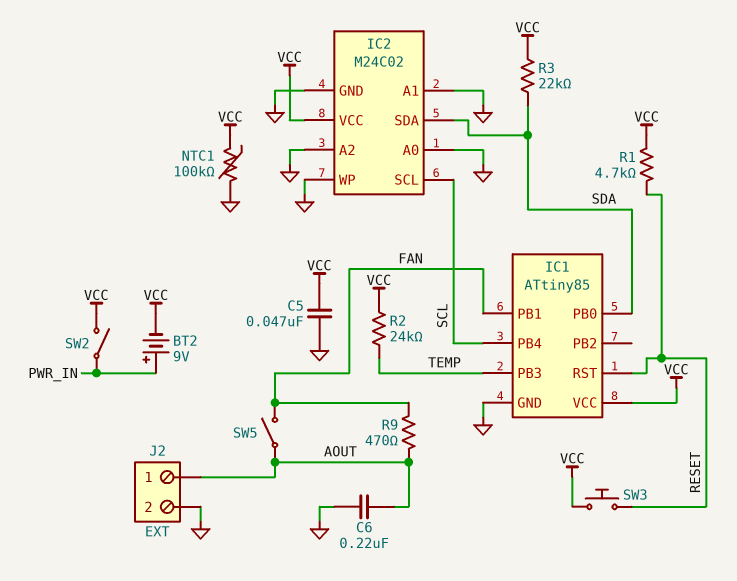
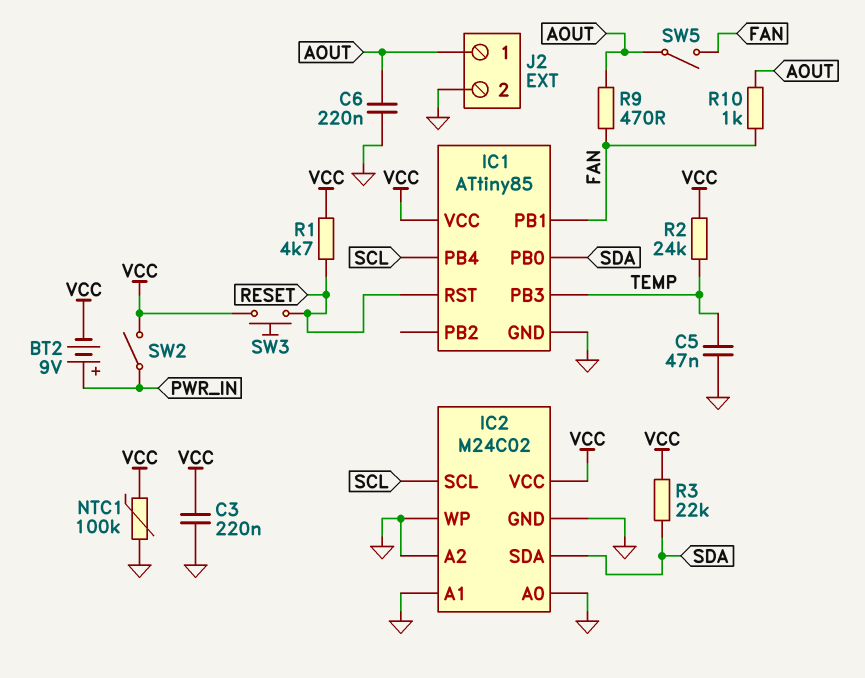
C3: none -> 220nF (GND, VCC)
C5: 47nF (GND, VCC) -> 47nF (GND, TEMP)
R10: none -> 1k (AOUT, FAN)

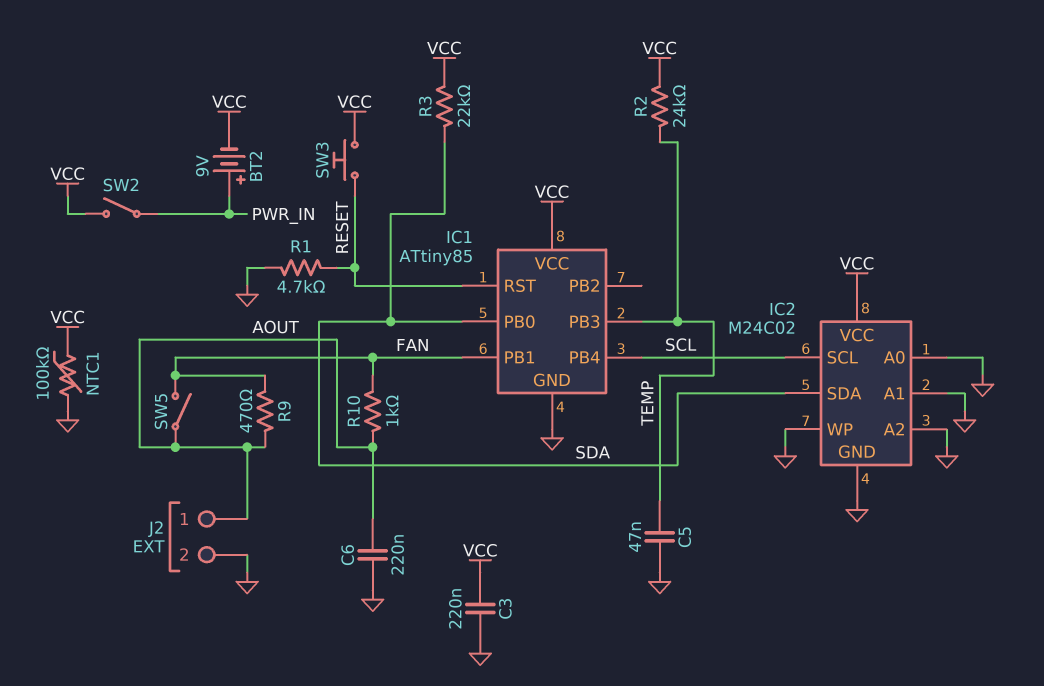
R1: 4.7k (RESET, VCC) -> 4.7k (GND, RESET)

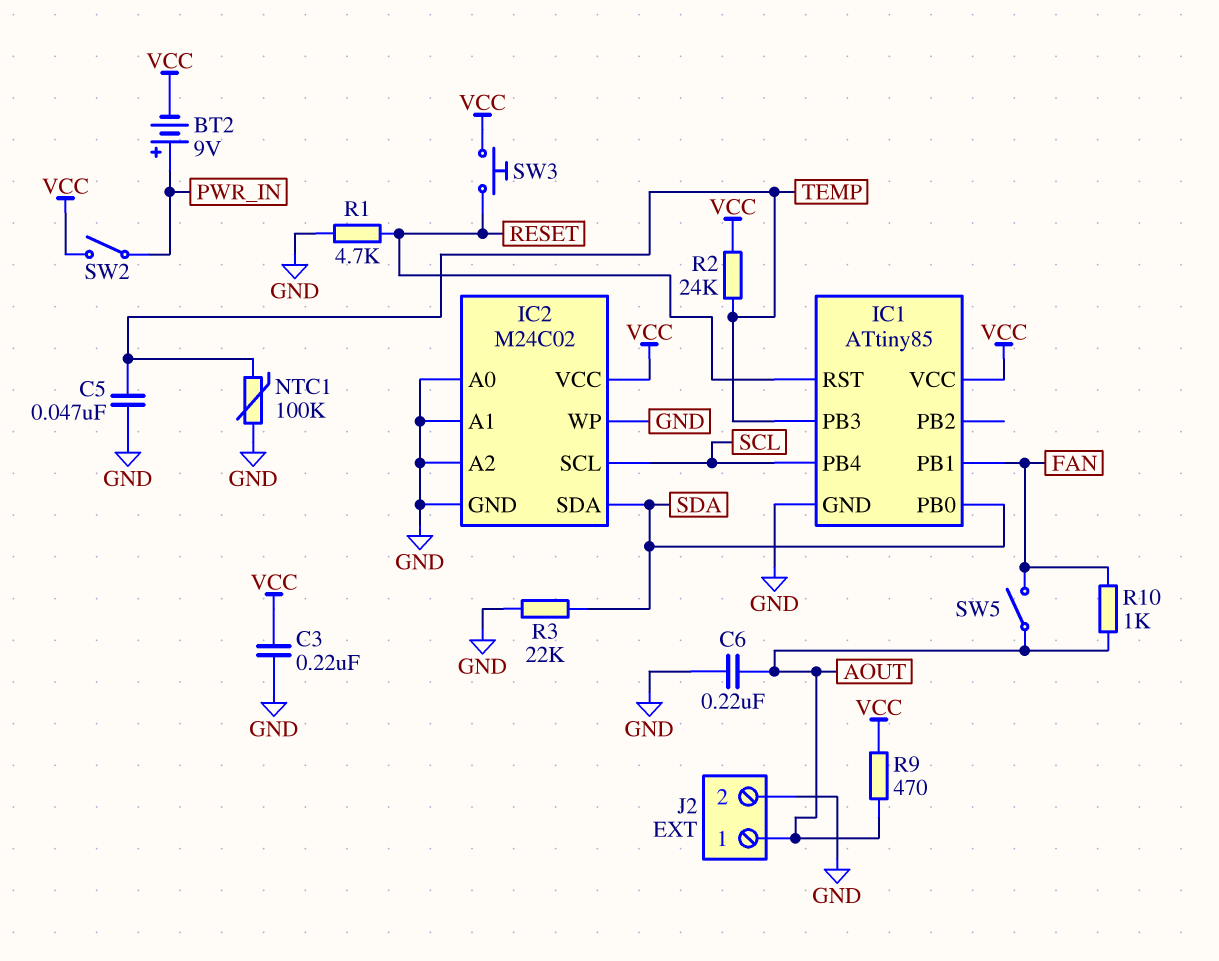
NTC1: 100k (GND, VCC) -> 100k (GND, TEMP)
R3: 22k (SDA, VCC) -> 22k (GND, SDA)
R9: 470 (AOUT, FAN) -> 470 (AOUT, VCC)

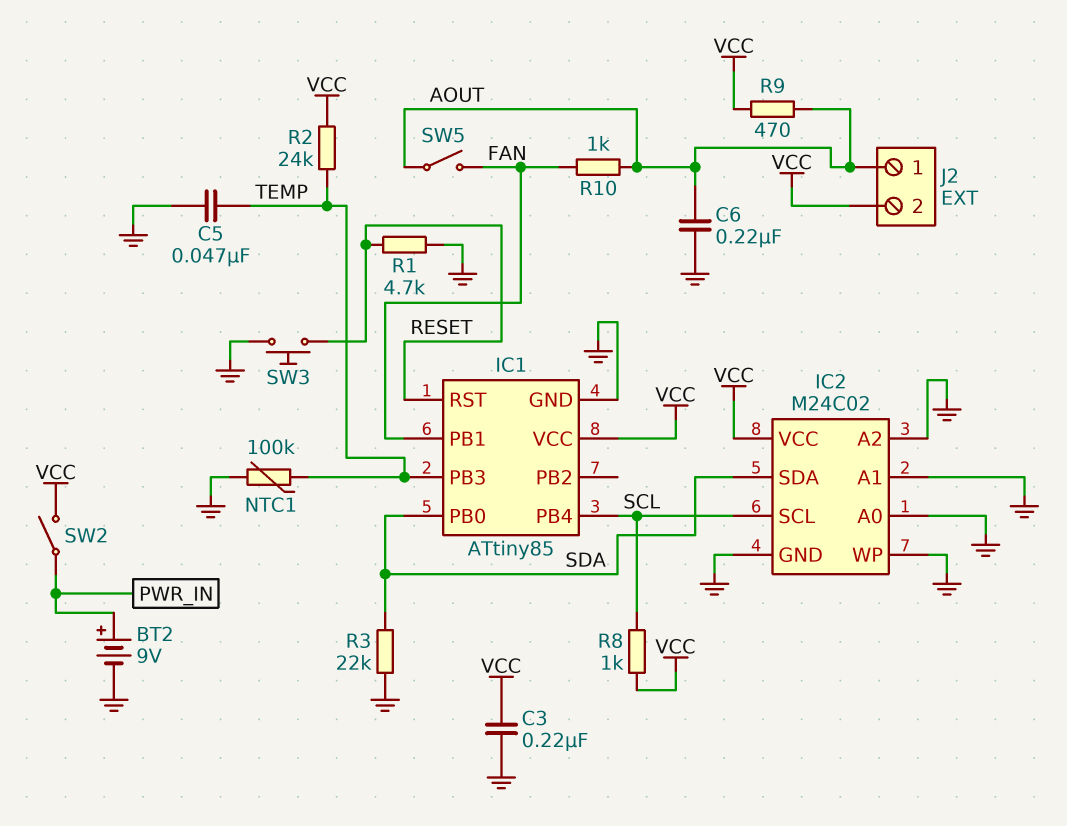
BT2: 9V (plus PWR_IN, minus VCC) -> 9V (plus PWR_IN, minus GND)
J2 pin 2: GND -> VCC
R8: none -> 1k (SCL, VCC)
SW3: button (RESET, VCC) -> button (GND, RESET)

